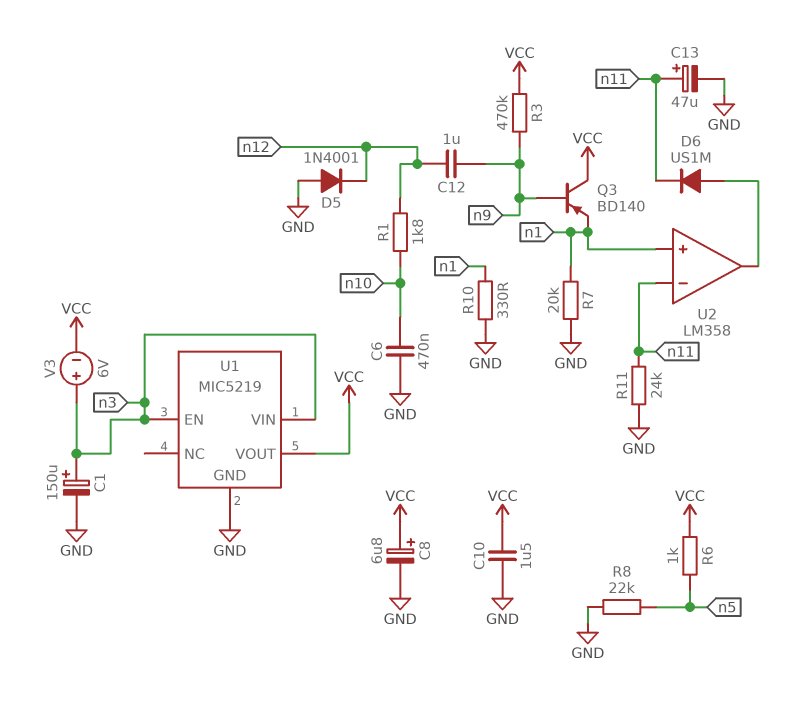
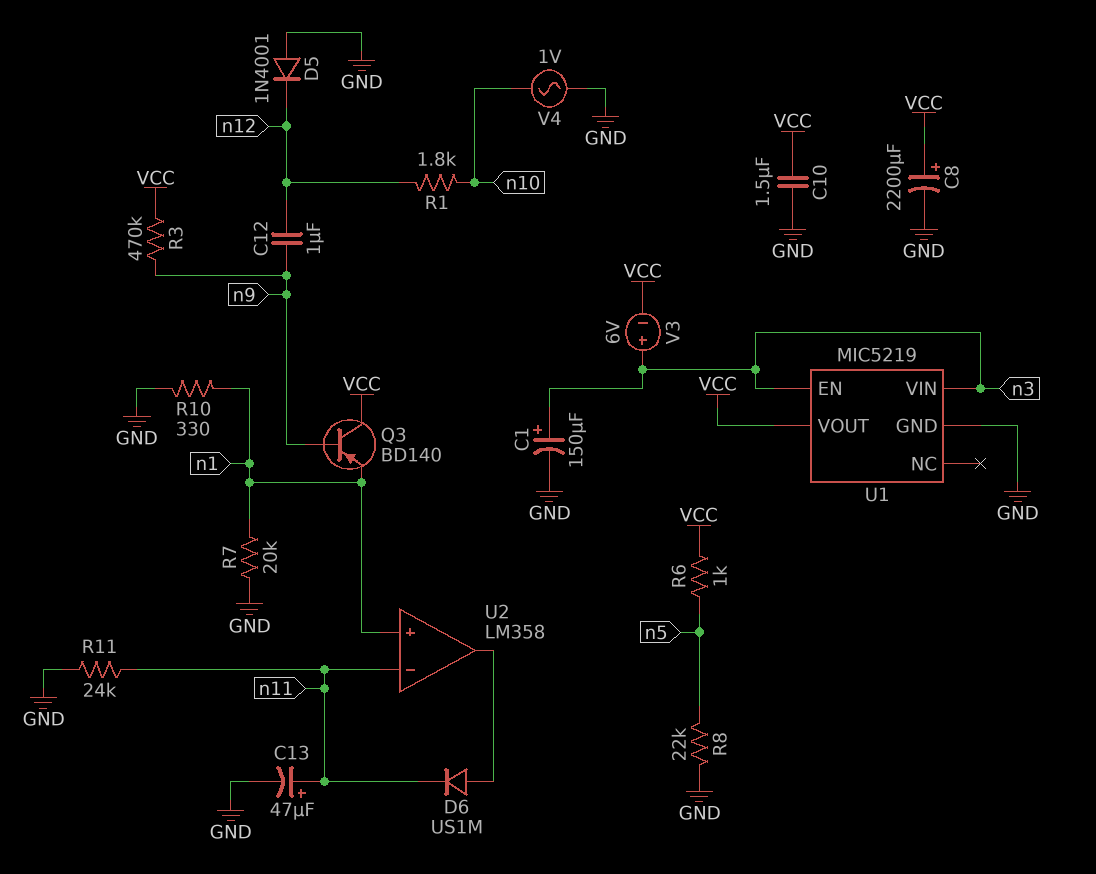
C6: 470nF (GND, n10) -> none
C8: 6.8uF (plus VCC, minus GND) -> 2200uF (plus VCC, minus GND)
V4: none -> AC 1V (GND, n10)

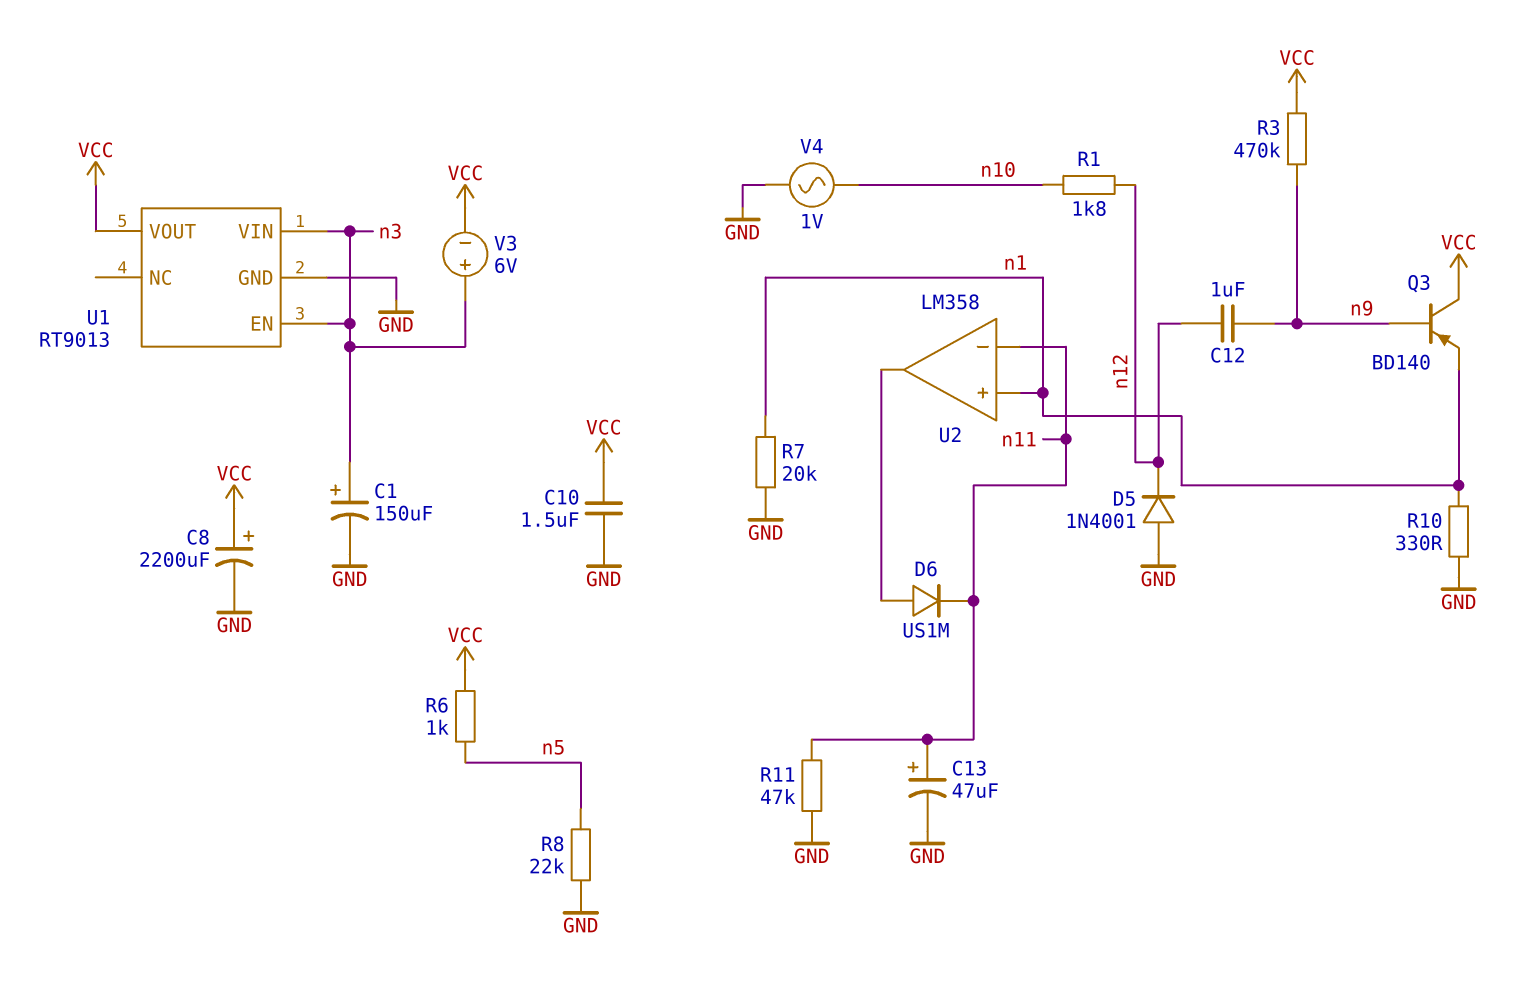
R11: 24k (GND, n11) -> 47k (GND, n11)
U1: MIC5219 -> RT9013

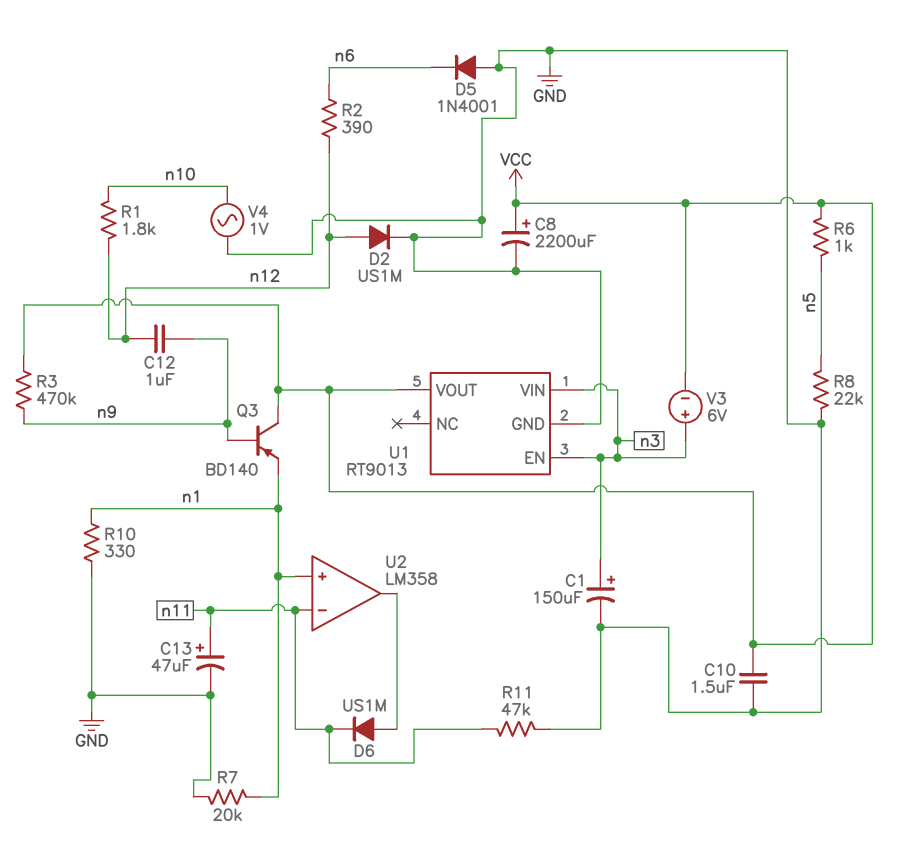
D2: none -> diode US1M (A n12, K GND)
D5: diode 1N4001 (A GND, K n12) -> diode 1N4001 (A GND, K n6)
R2: none -> 390 (n6, n12)

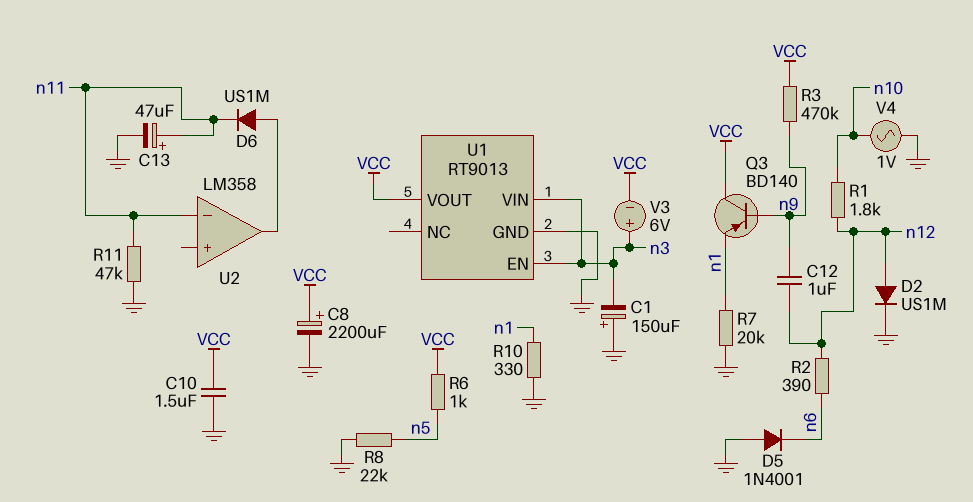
C1: 150uF (plus n3, minus GND) -> 150uF (plus GND, minus n3)
U2 pin in+: n1 -> none

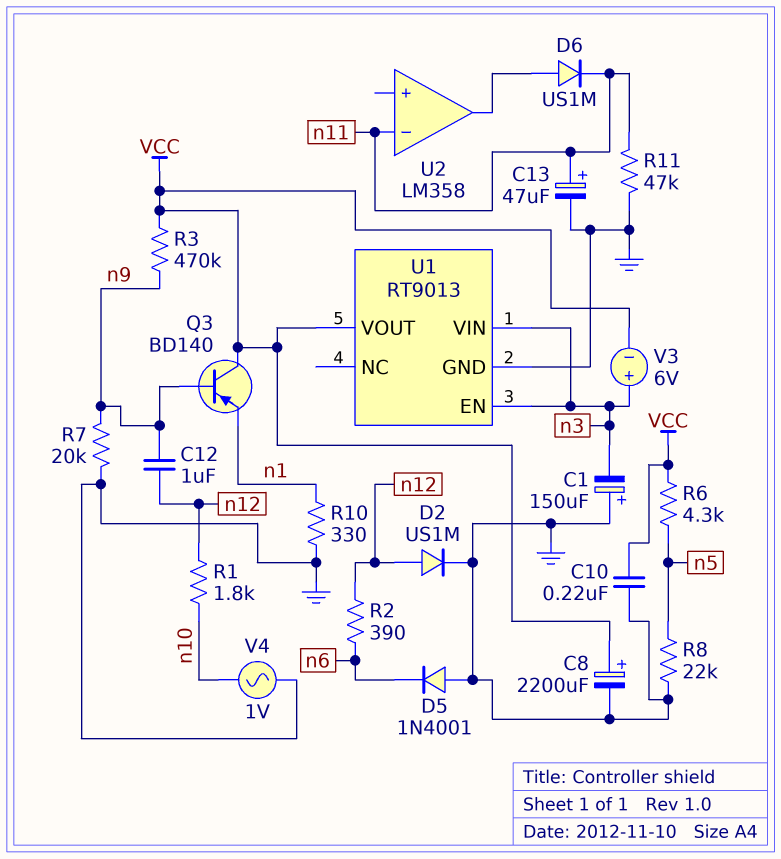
C10: 1.5uF (GND, VCC) -> 220nF (GND, VCC)
R6: 1k (VCC, n5) -> 4.3k (VCC, n5)
R7: 20k (GND, n1) -> 20k (GND, n9)

